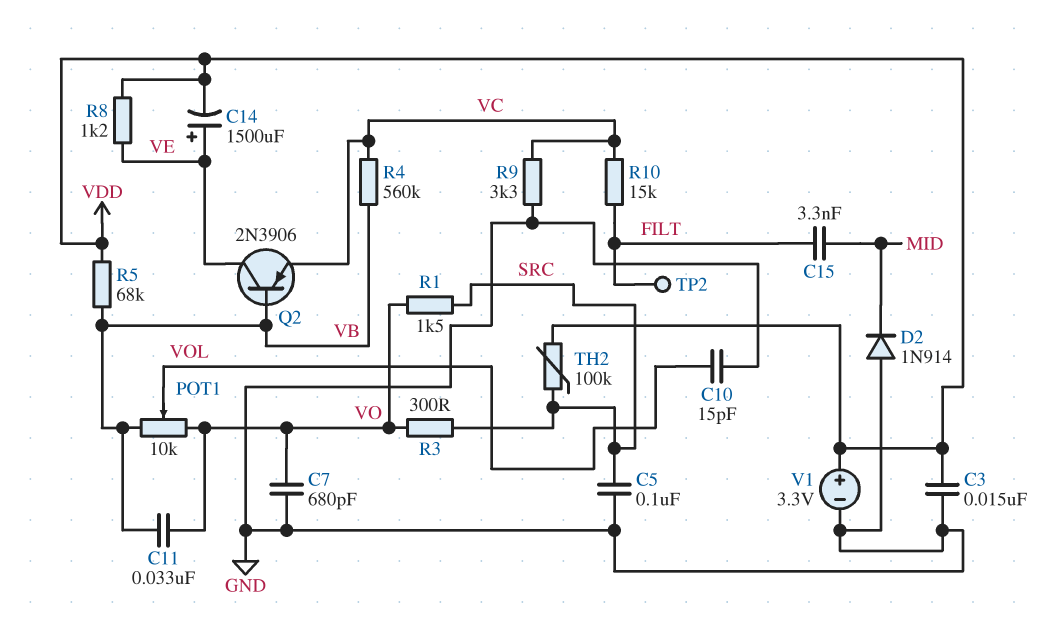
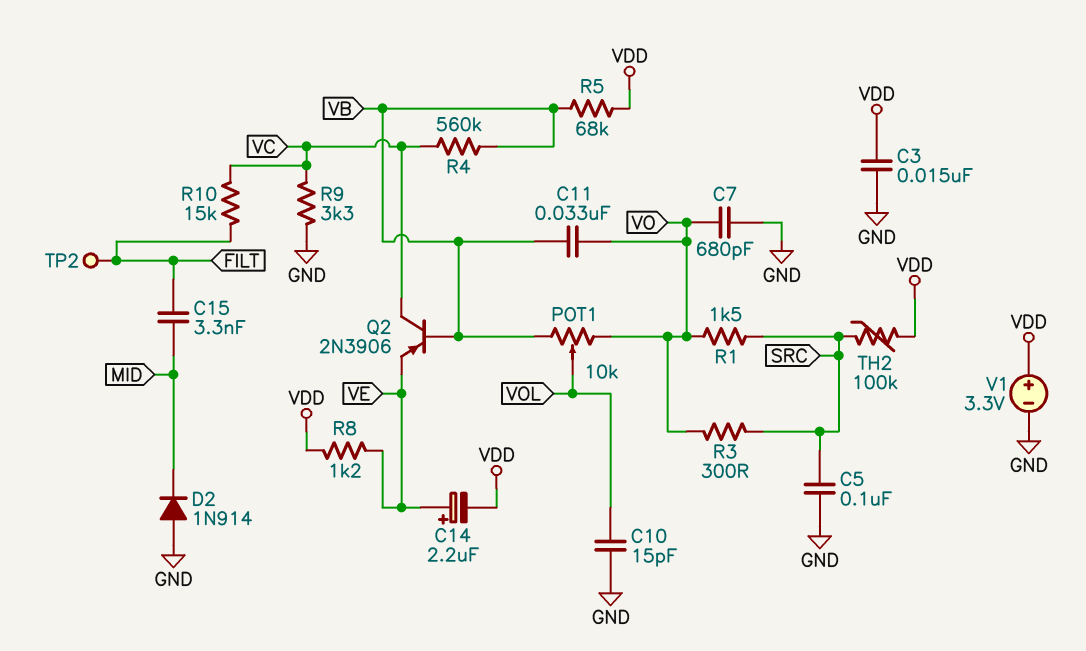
C14: 1500uF (plus VE, minus VDD) -> 2.2uF (plus VE, minus VDD)
Q2: PNP 2N3906 (B VB, C VE, E VC) -> PNP 2N3906 (B VB, C VC, E VE)

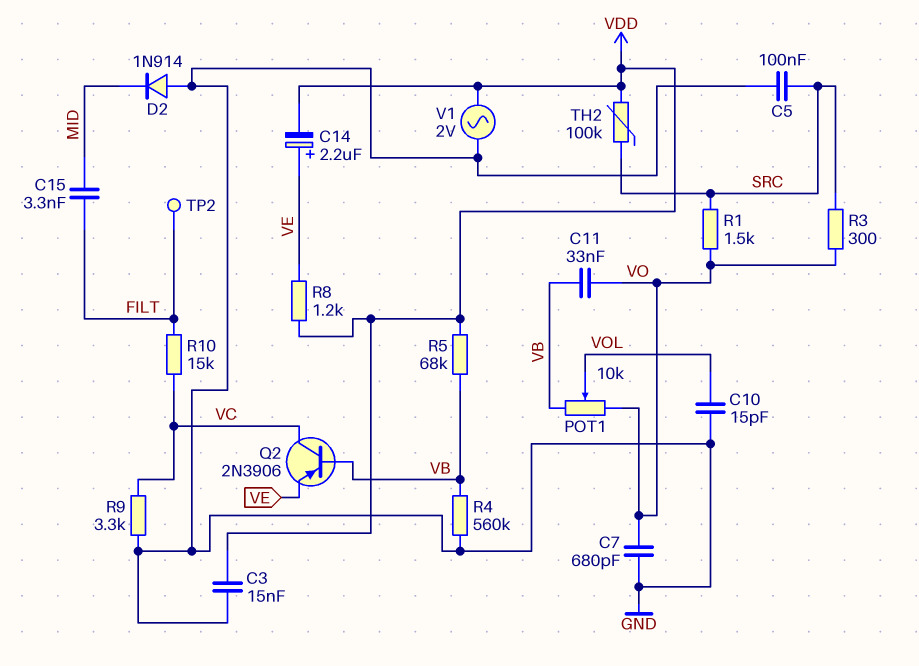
R4: 560k (VB, VC) -> 560k (GND, VB)
V1: 3.3V (plus VDD, minus GND) -> AC 2V (GND, VDD)

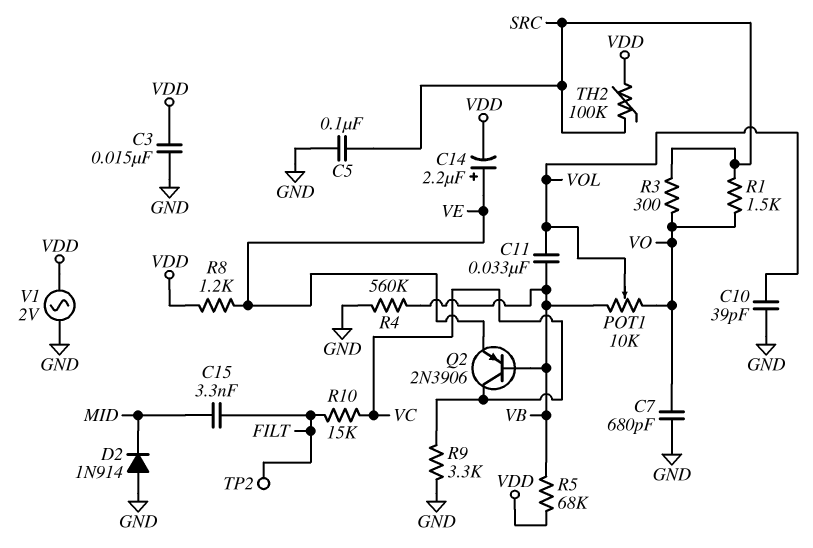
C10: 15pF (GND, VOL) -> 39pF (GND, VOL)
C11: 33nF (VB, VO) -> 33nF (VB, VOL)

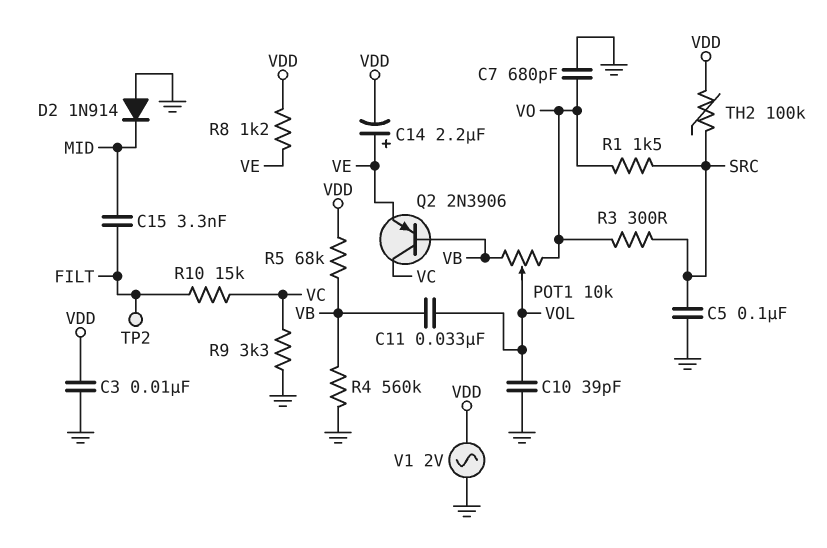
C3: 15nF (GND, VDD) -> 10nF (GND, VDD)

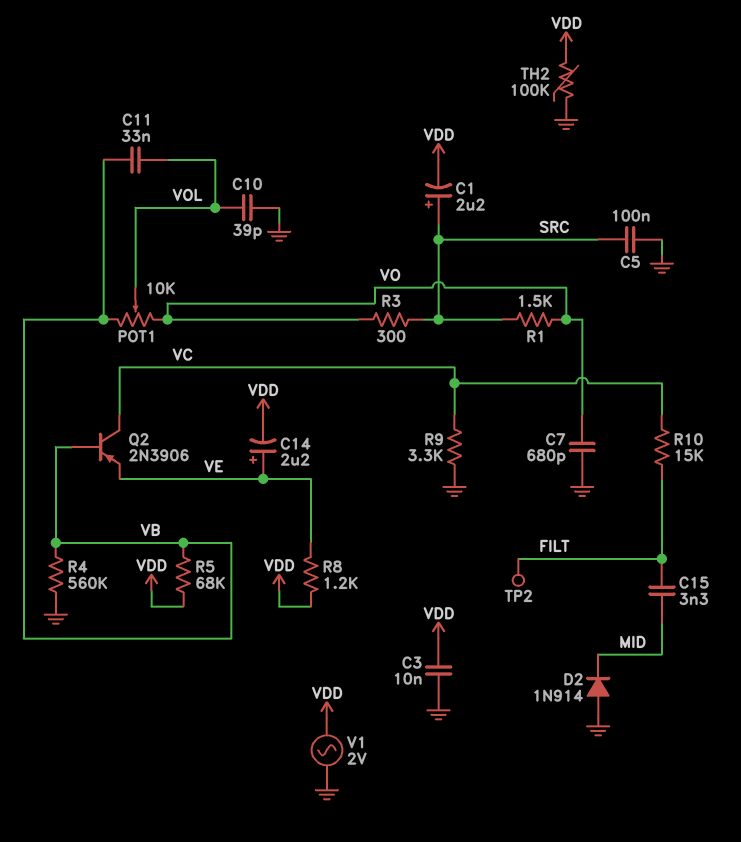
C1: none -> 2.2uF (plus SRC, minus VDD)
TH2: 100k (SRC, VDD) -> 100k (GND, VDD)

